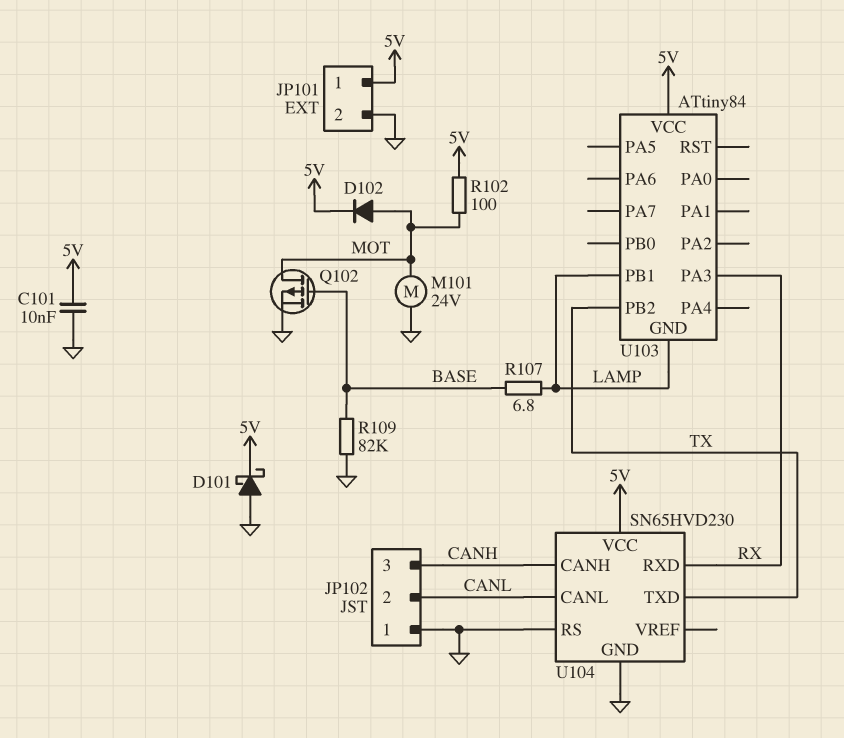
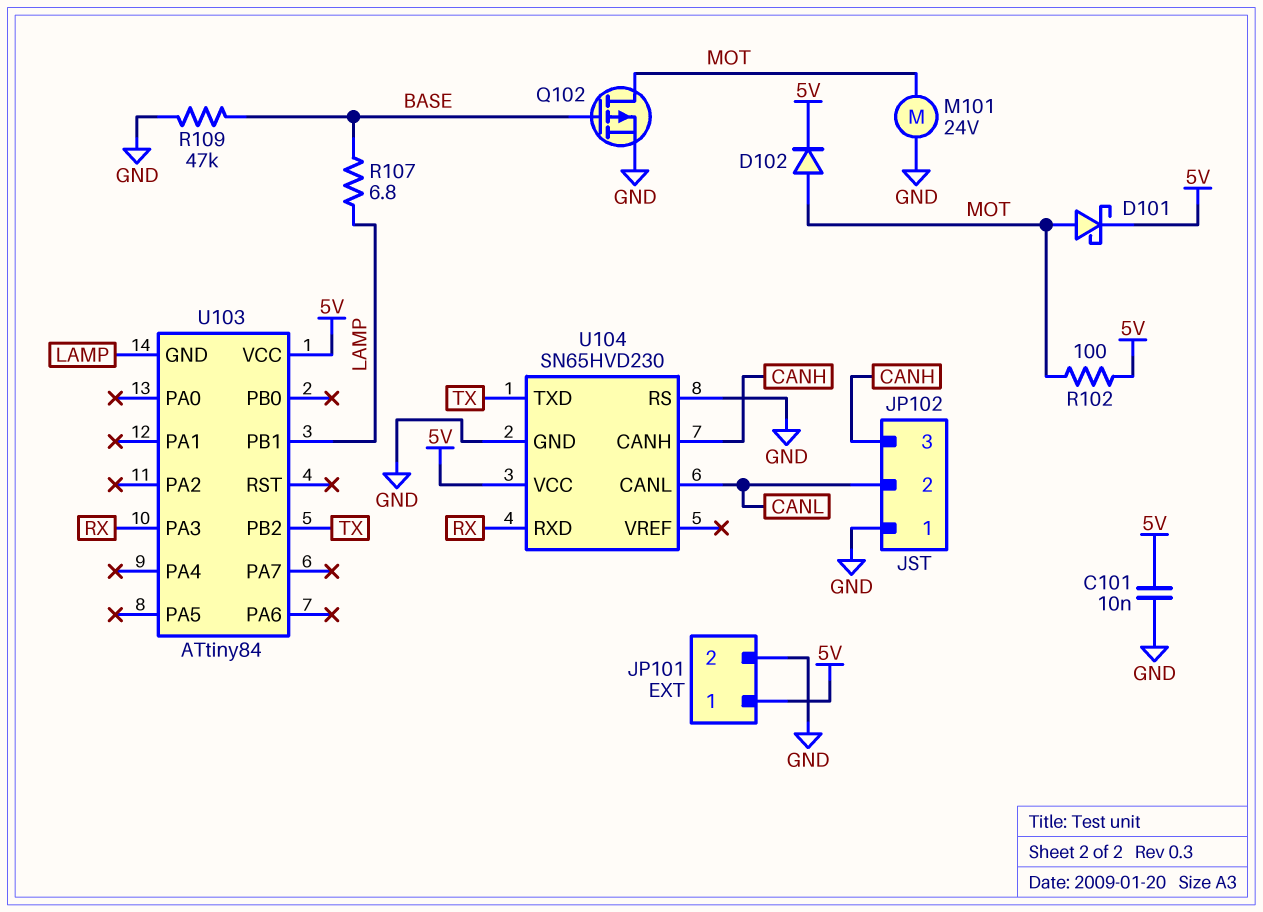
D101: schottky (A GND, K 5V) -> schottky (A MOT, K 5V)
R109: 82k (BASE, GND) -> 47k (BASE, GND)

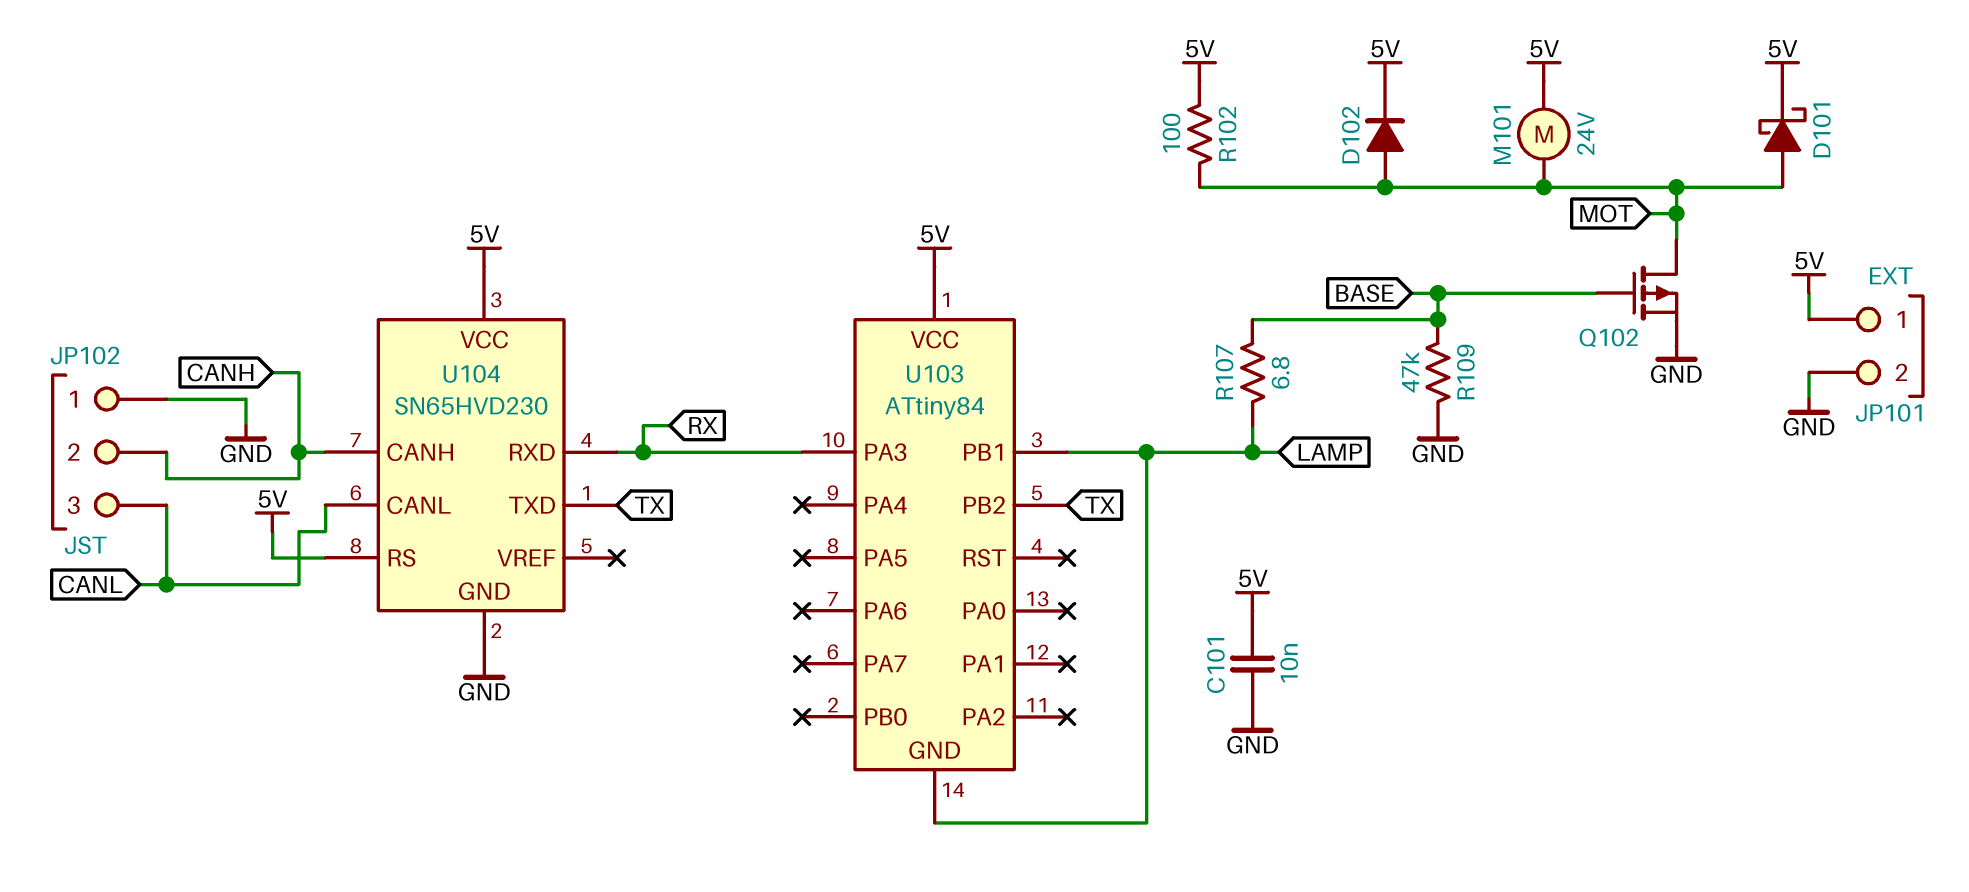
JP102 pin 2: CANL -> CANH
JP102 pin 3: CANH -> CANL
M101: motor 24V (GND, MOT) -> motor 24V (5V, MOT)
U104 pin RS: GND -> 5V

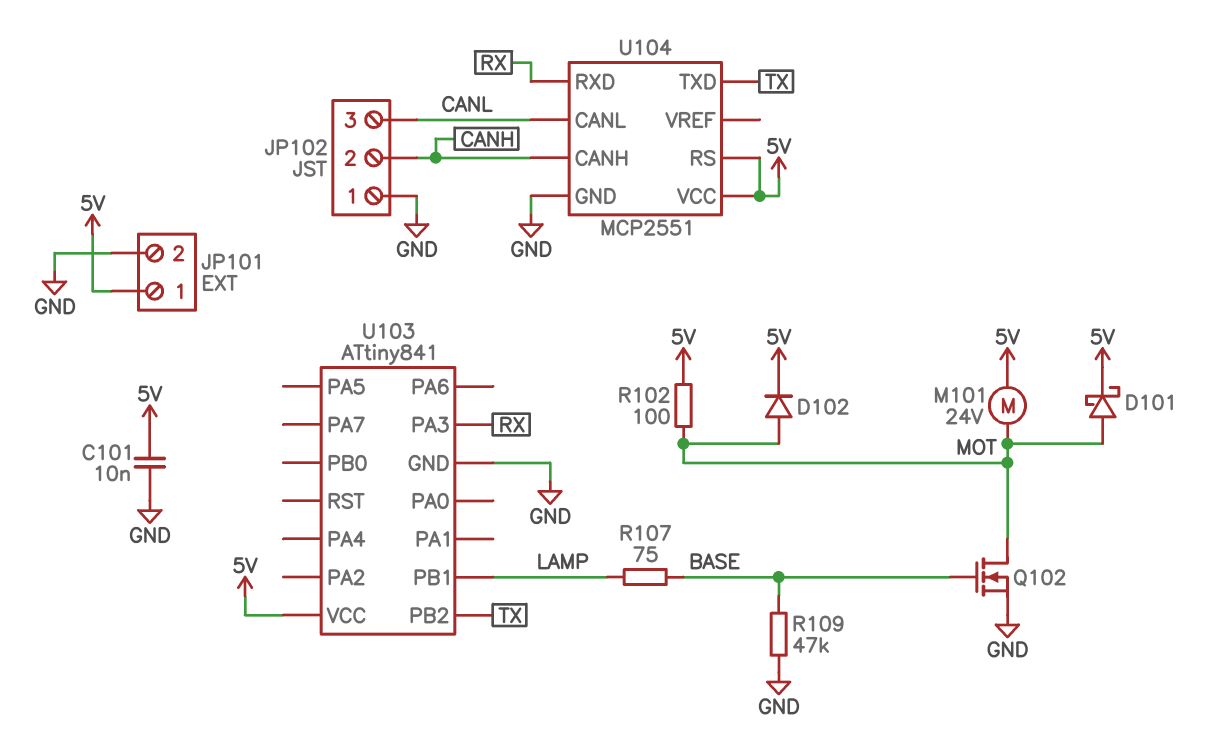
Q102: PMOS (G BASE, D MOT, S GND) -> NMOS (G BASE, D MOT, S GND)
R107: 6.8 (BASE, LAMP) -> 75 (BASE, LAMP)
U103: ATtiny84 -> ATtiny841
U103 pin GND: LAMP -> GND
U104: SN65HVD230 -> MCP2551

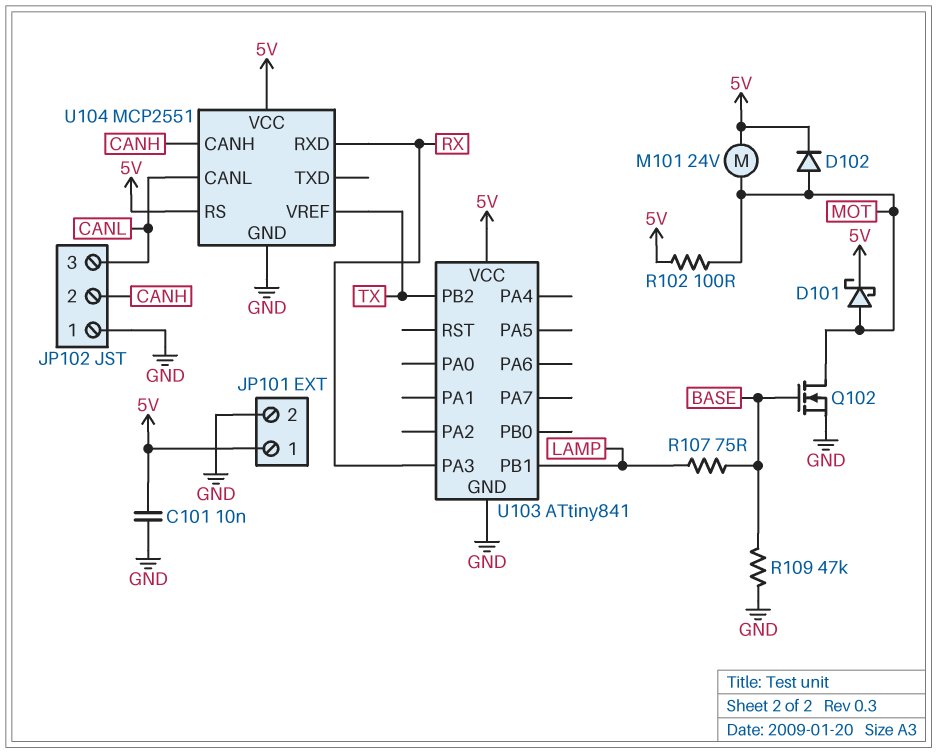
U104 pin TXD: TX -> none
U104 pin VREF: none -> TX

